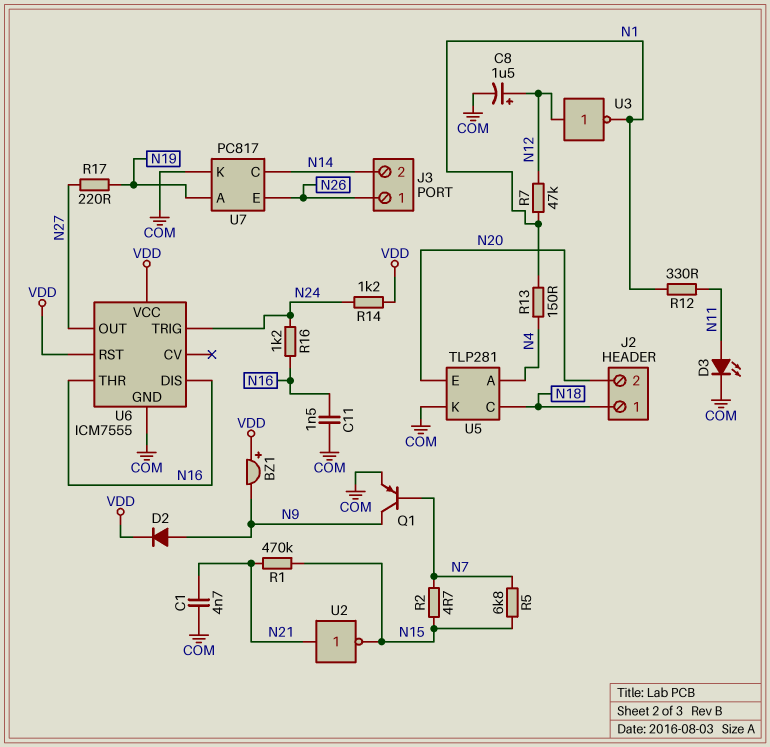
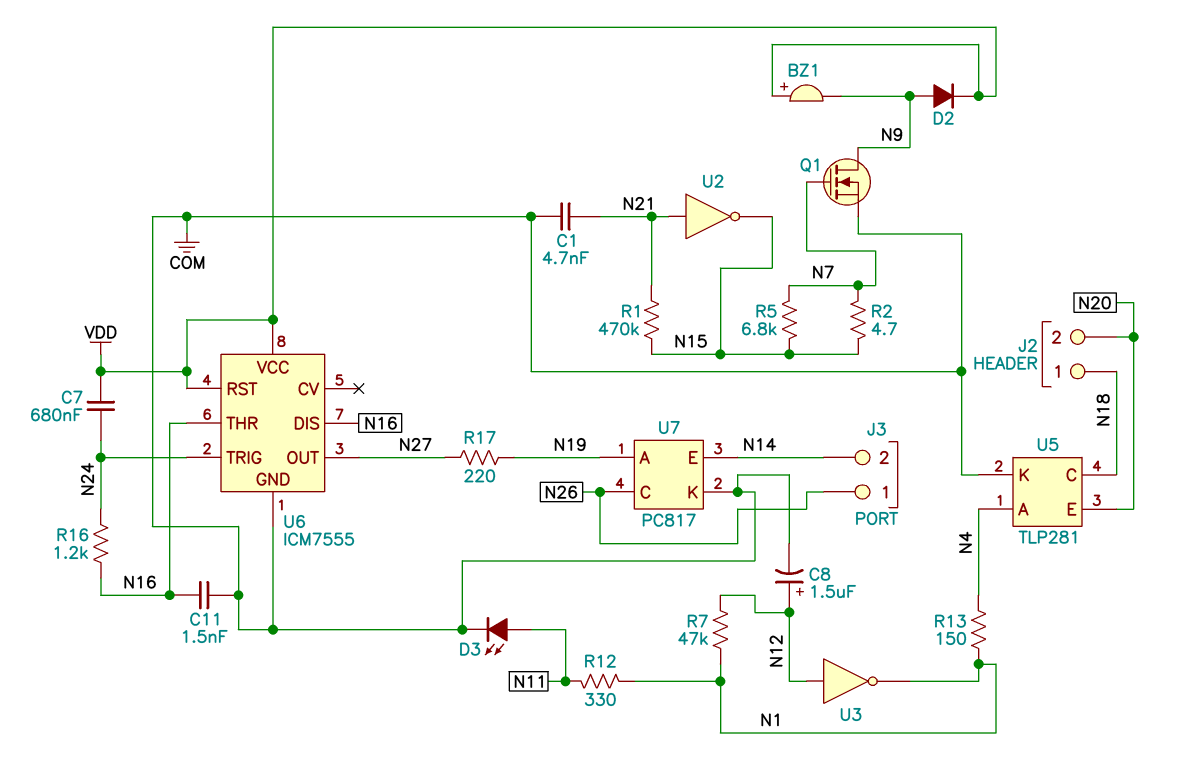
C7: none -> 680nF (N24, VDD)
Q1: PNP (B N7, C N9, E COM) -> NMOS (G N7, D N9, S COM)
R14: 1.2k (N24, VDD) -> none
U7 pin C: N14 -> N26
U7 pin E: N26 -> N14

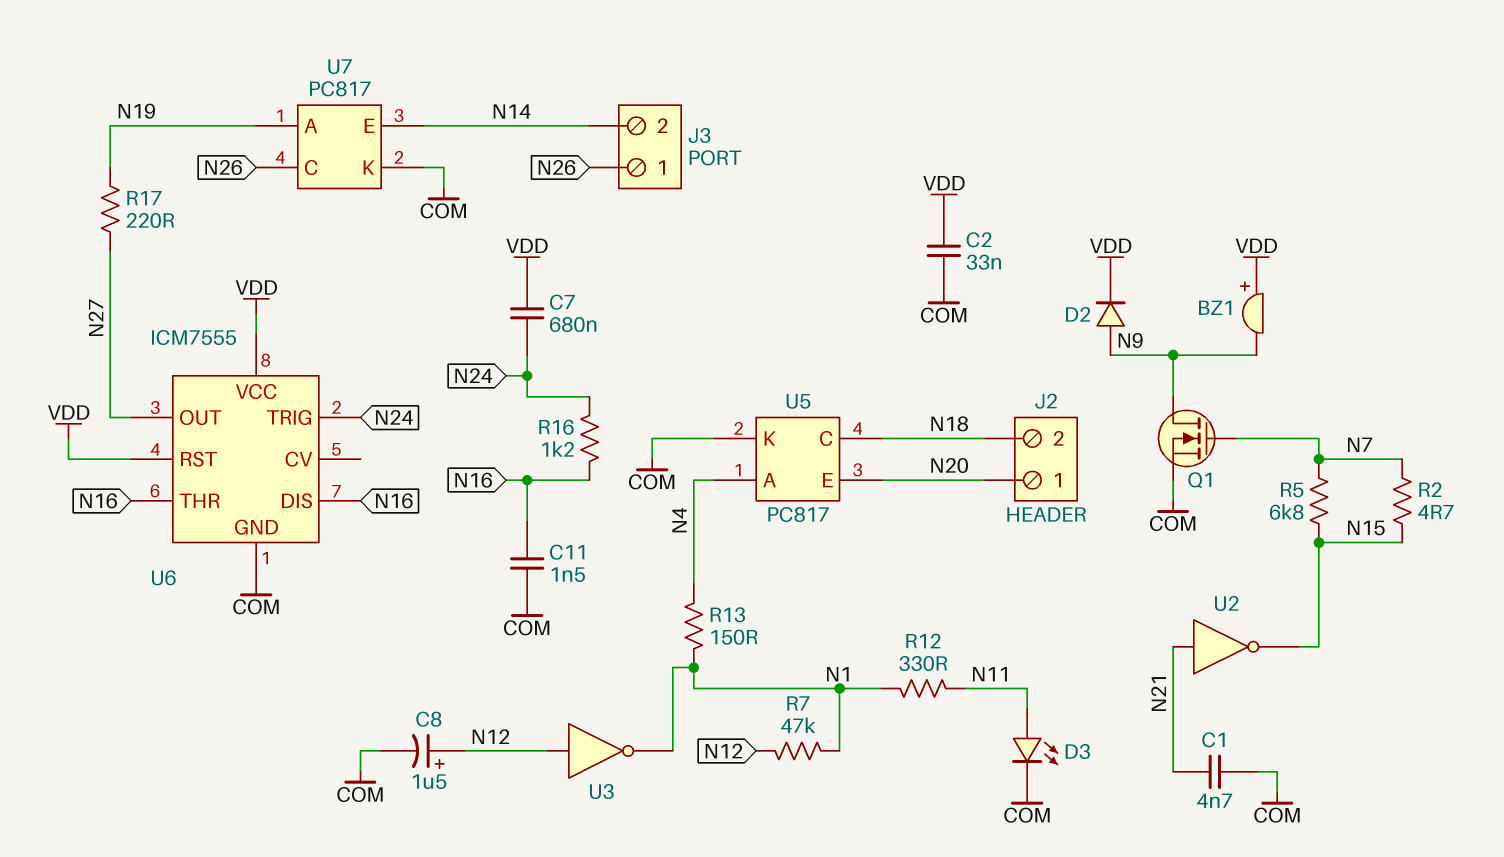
C2: none -> 33nF (COM, VDD)
J2 pin 1: N18 -> N20
J2 pin 2: N20 -> N18
R1: 470k (N15, N21) -> none
U5: TLP281 -> PC817

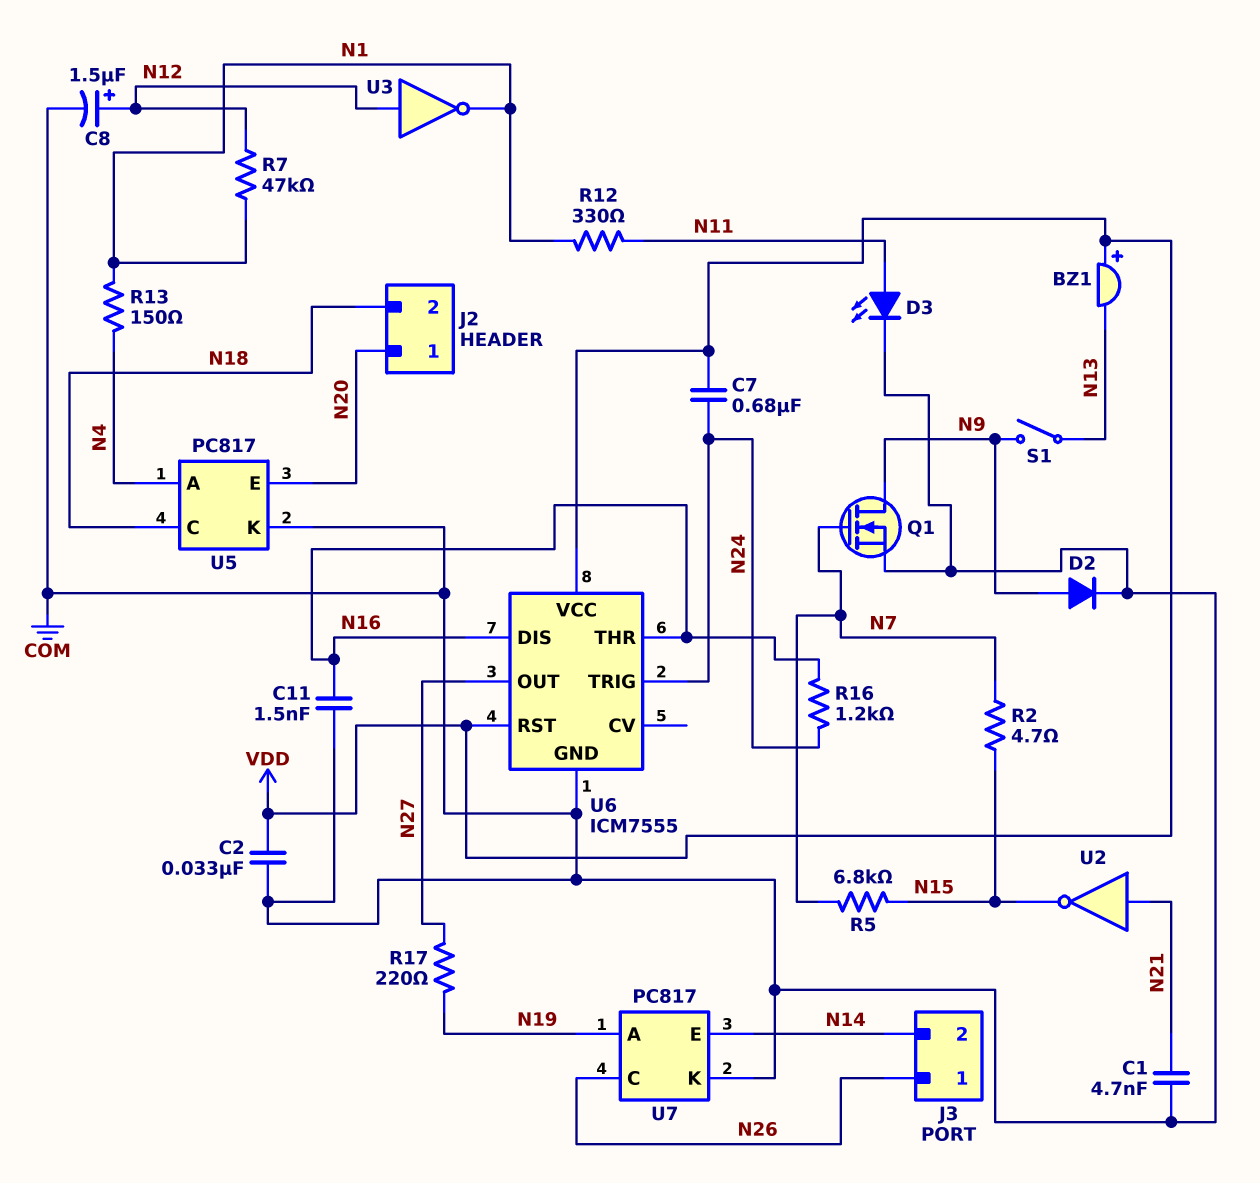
BZ1: buzzer (plus VDD, minus N9) -> buzzer (plus VDD, minus N13)
D2: diode (A N9, K VDD) -> diode (A N9, K COM)
S1: none -> switch (N9, N13)

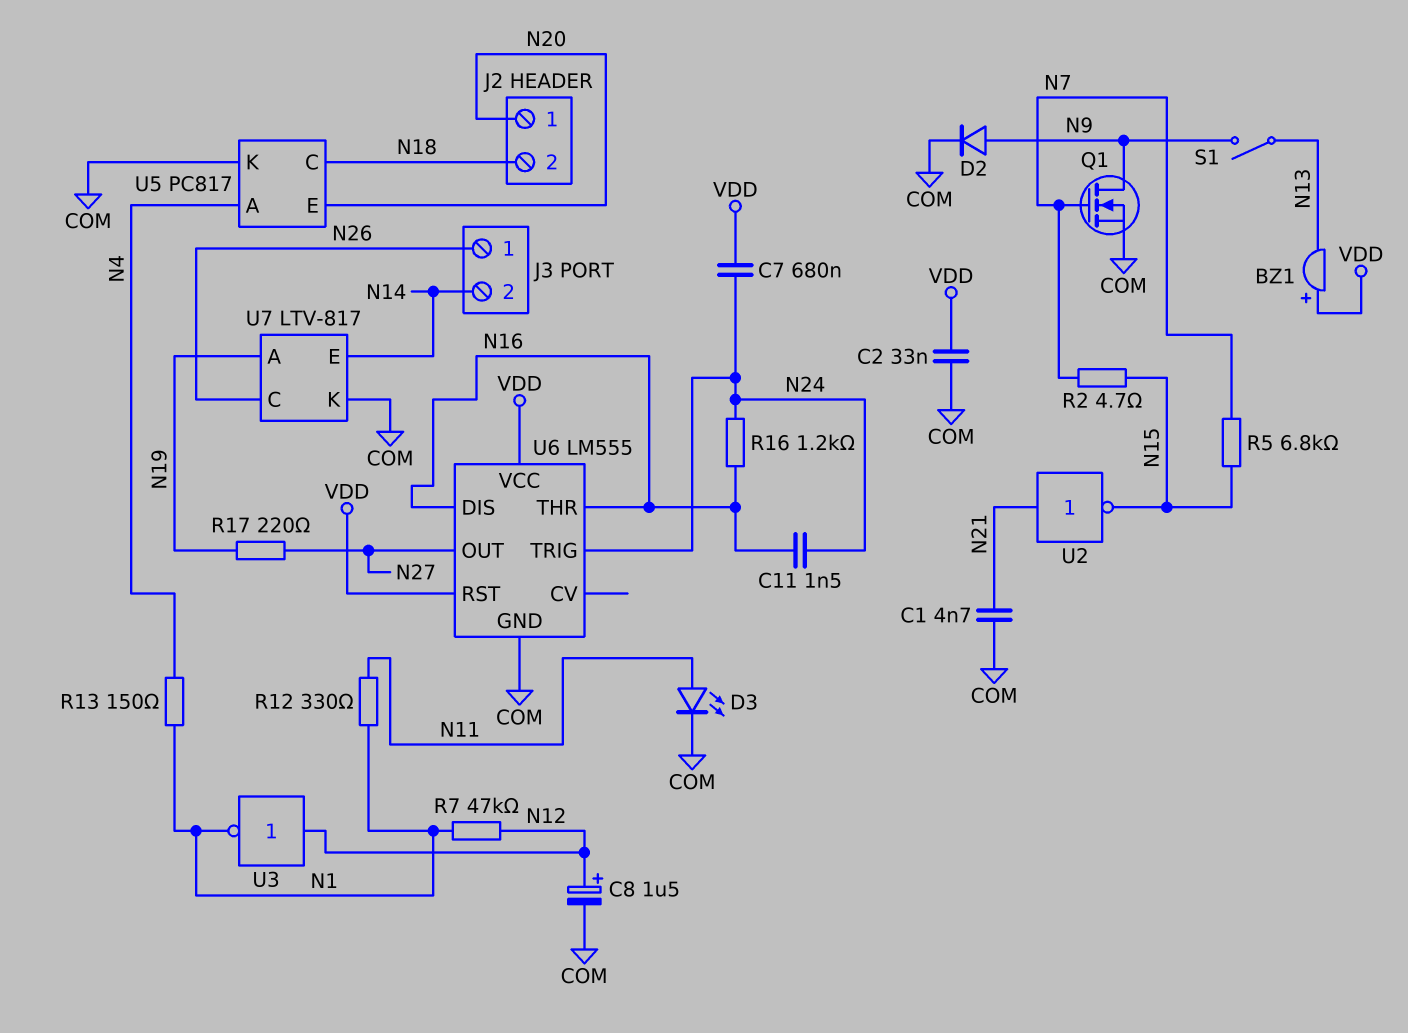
C11: 1.5nF (COM, N16) -> 1.5nF (N16, N24)
U6: ICM7555 -> LM555
U7: PC817 -> LTV-817

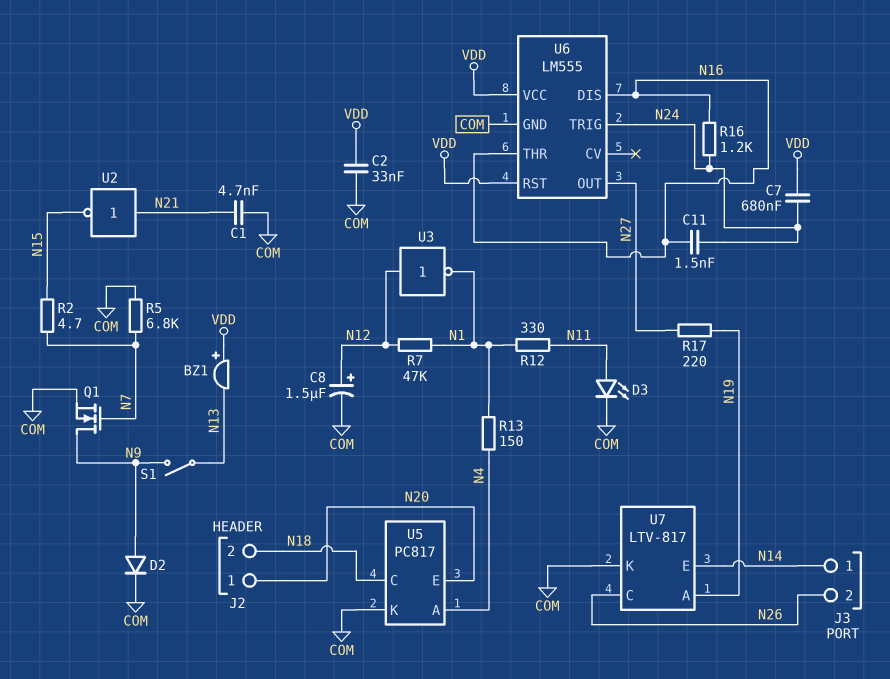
J3 pin 1: N26 -> N14
J3 pin 2: N14 -> N26
R5: 6.8k (N7, N15) -> 6.8k (COM, N7)

